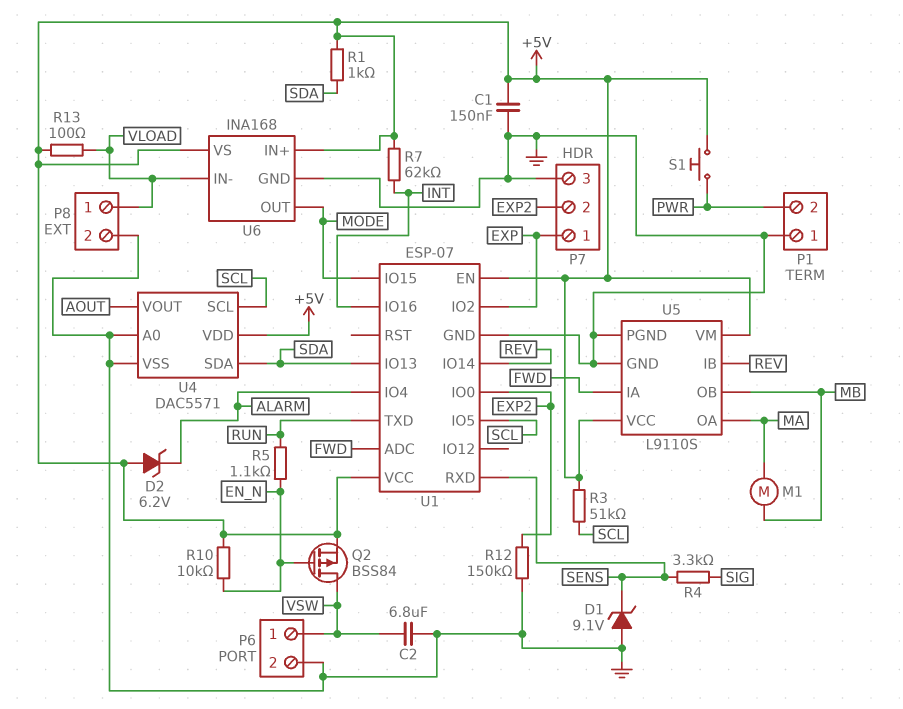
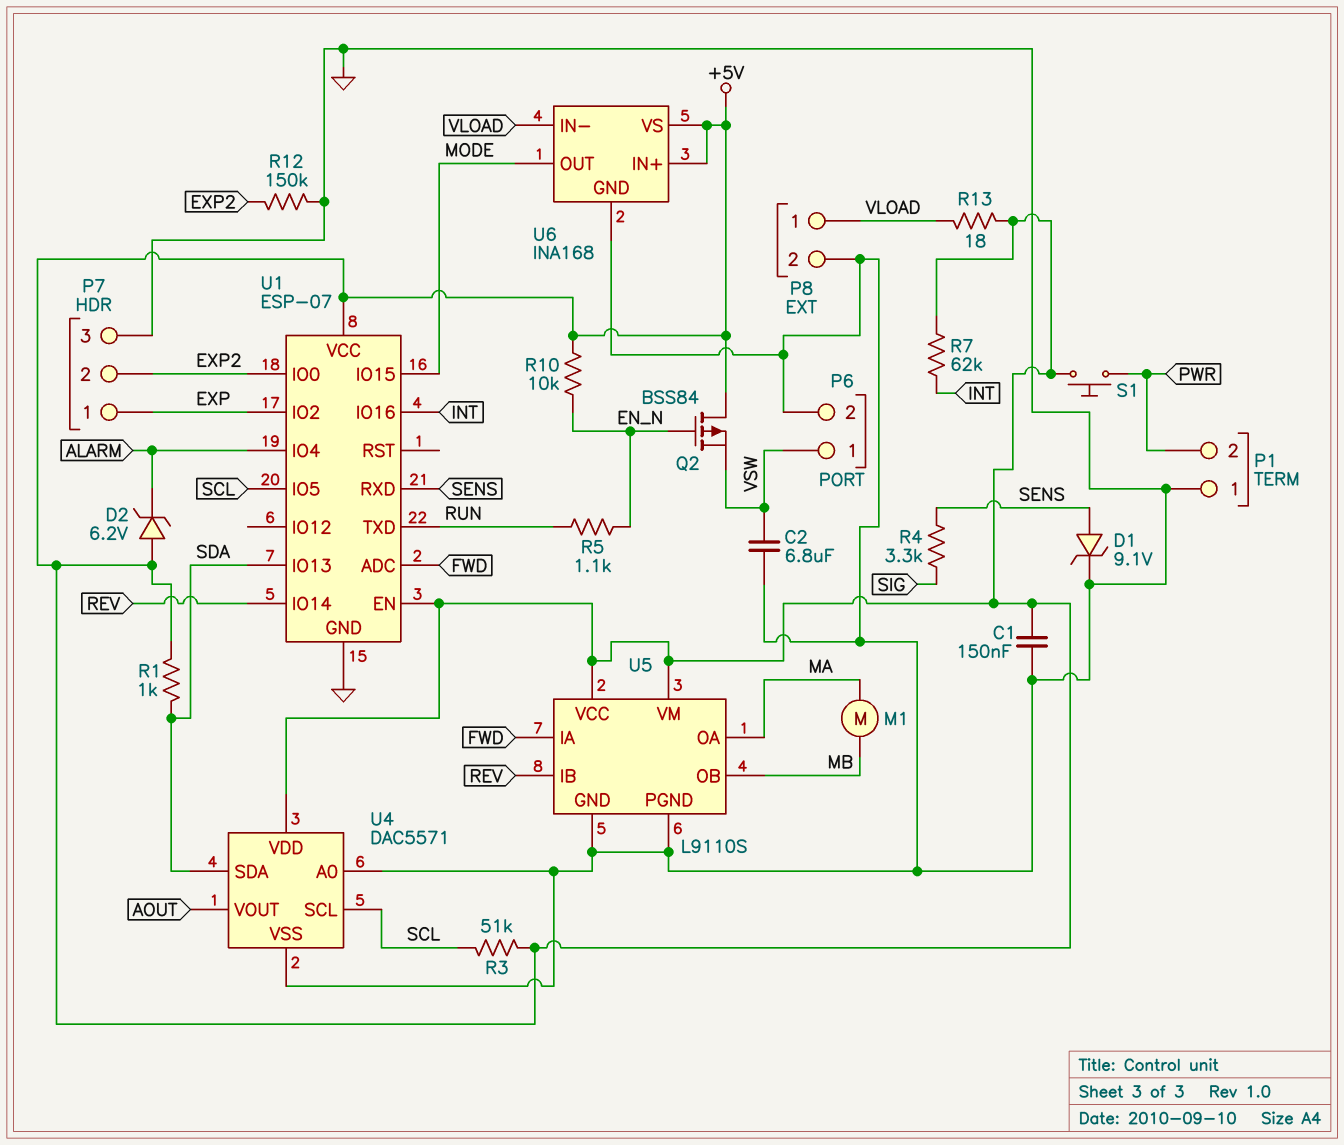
D1: zener 9.1V (A GND, K SENS) -> zener 9.1V (A SENS, K GND)
Q2: PMOS BSS84 (G EN_N, D VSW, S +5V) -> PMOS BSS84 (G EN_N, D +5V, S VSW)
R13: 100 (+5V, VLOAD) -> 18 (+5V, VLOAD)

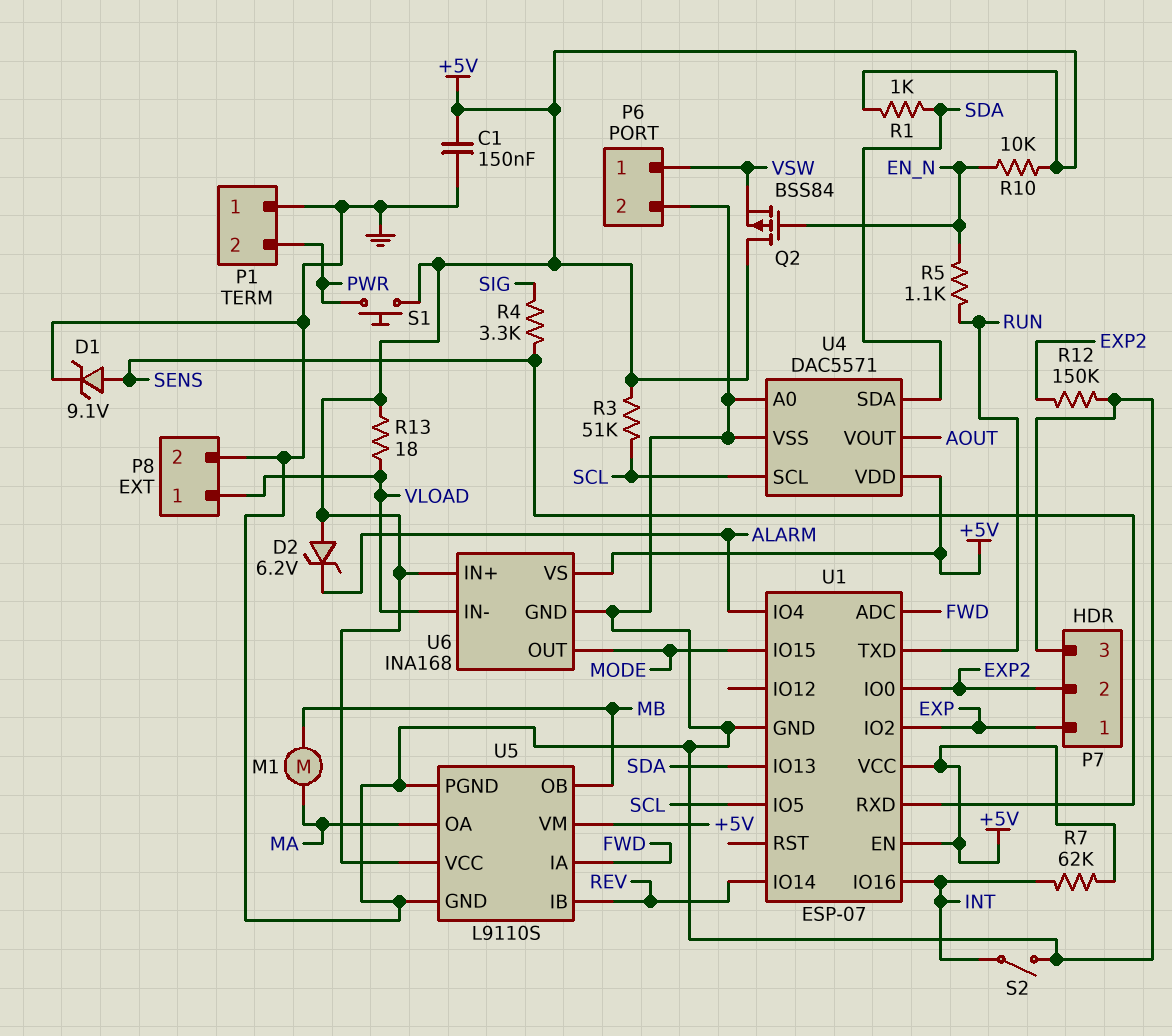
C2: 6.8uF (GND, VSW) -> none
S2: none -> switch (GND, INT)

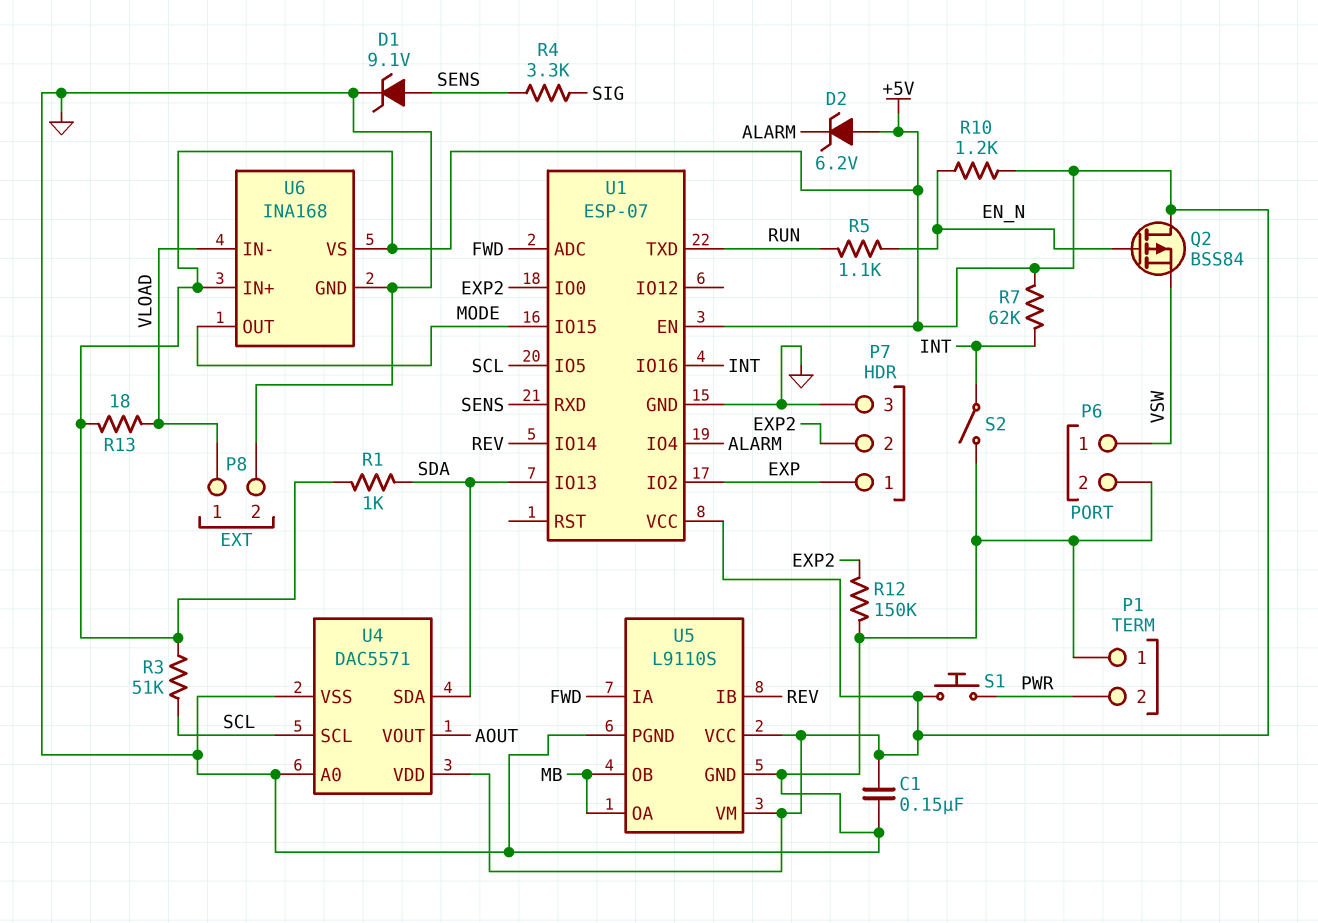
M1: motor (MA, MB) -> none
R10: 10k (+5V, EN_N) -> 1.2k (+5V, EN_N)
U5 pin OA: MA -> MB

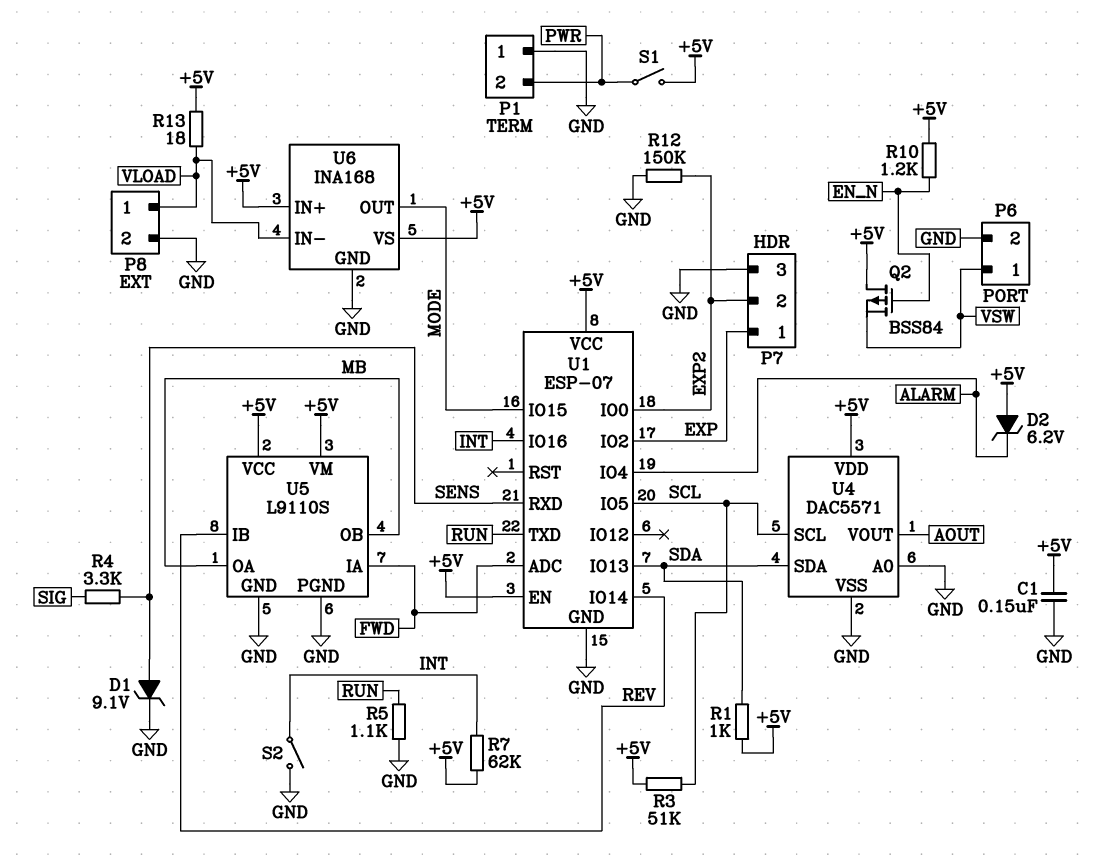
R5: 1.1k (EN_N, RUN) -> 1.1k (GND, RUN)
S1: button (+5V, PWR) -> switch (+5V, PWR)

